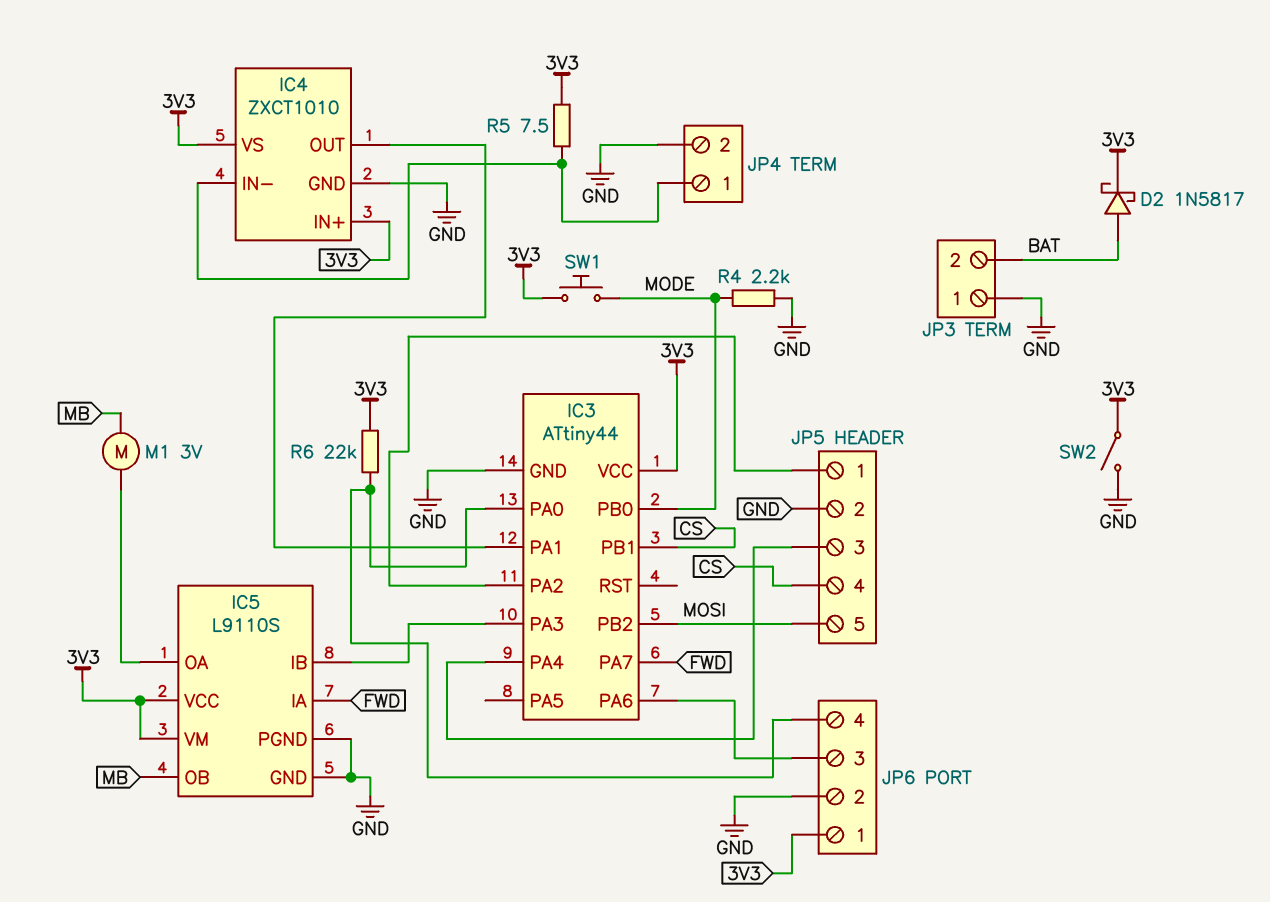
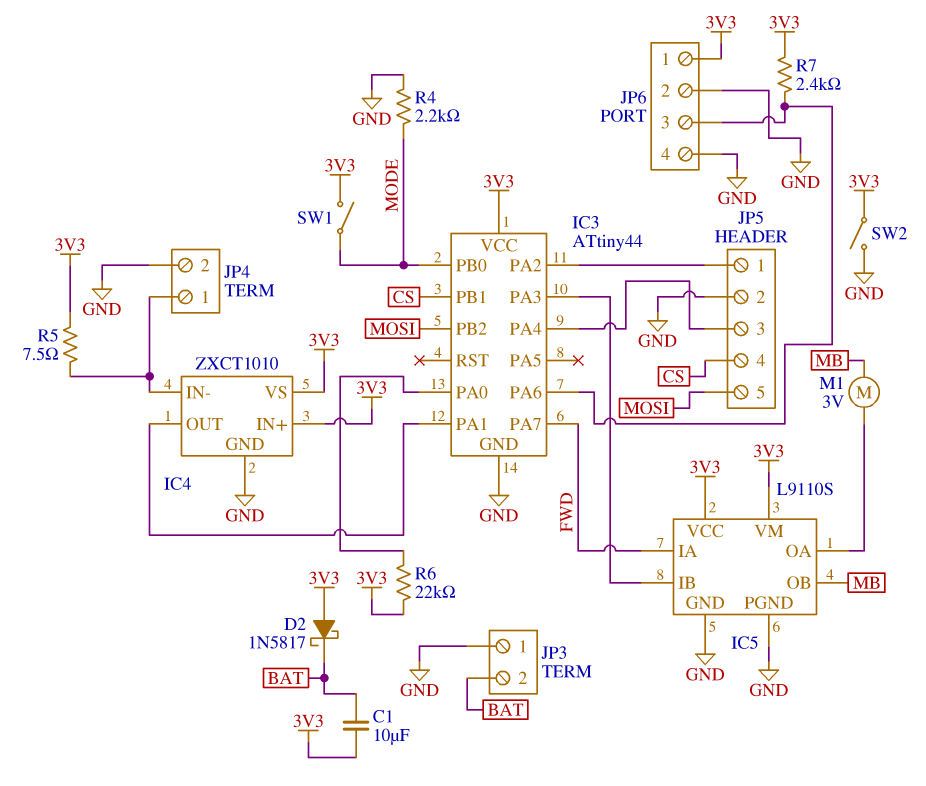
C1: none -> 10uF (3V3, BAT)
D2: schottky 1N5817 (A BAT, K 3V3) -> schottky 1N5817 (A 3V3, K BAT)
JP6 pin 4: IC3/PA0 -> GND
R7: none -> 2.4k (3V3, IC3/PA6)
SW1: button (3V3, MODE) -> switch (3V3, MODE)

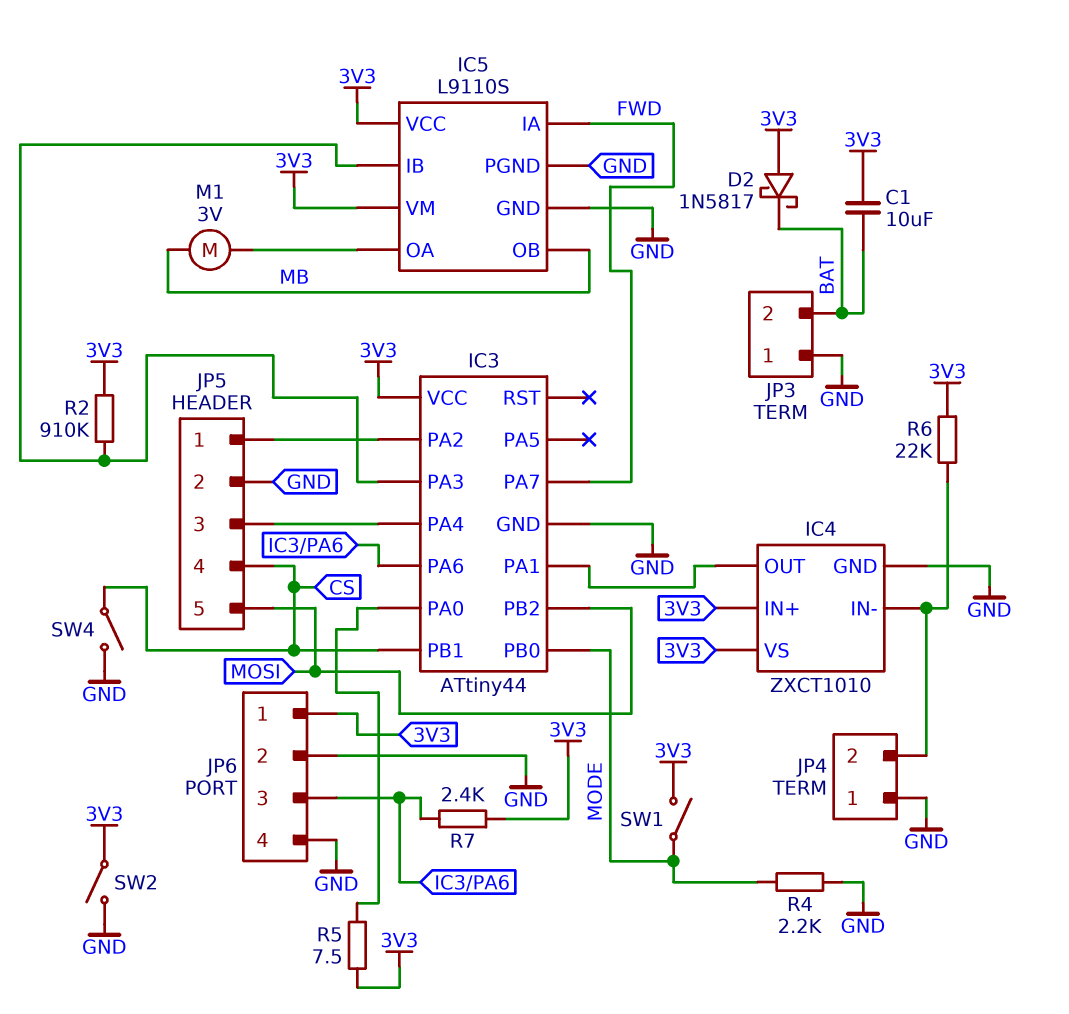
JP4 pin 1: IC4/IN- -> GND
JP4 pin 2: GND -> IC4/IN-
R2: none -> 910k (3V3, IC3/PA3)
R5: 7.5 (3V3, IC4/IN-) -> 7.5 (3V3, IC3/PA0)
R6: 22k (3V3, IC3/PA0) -> 22k (3V3, IC4/IN-)
SW4: none -> switch (CS, GND)

